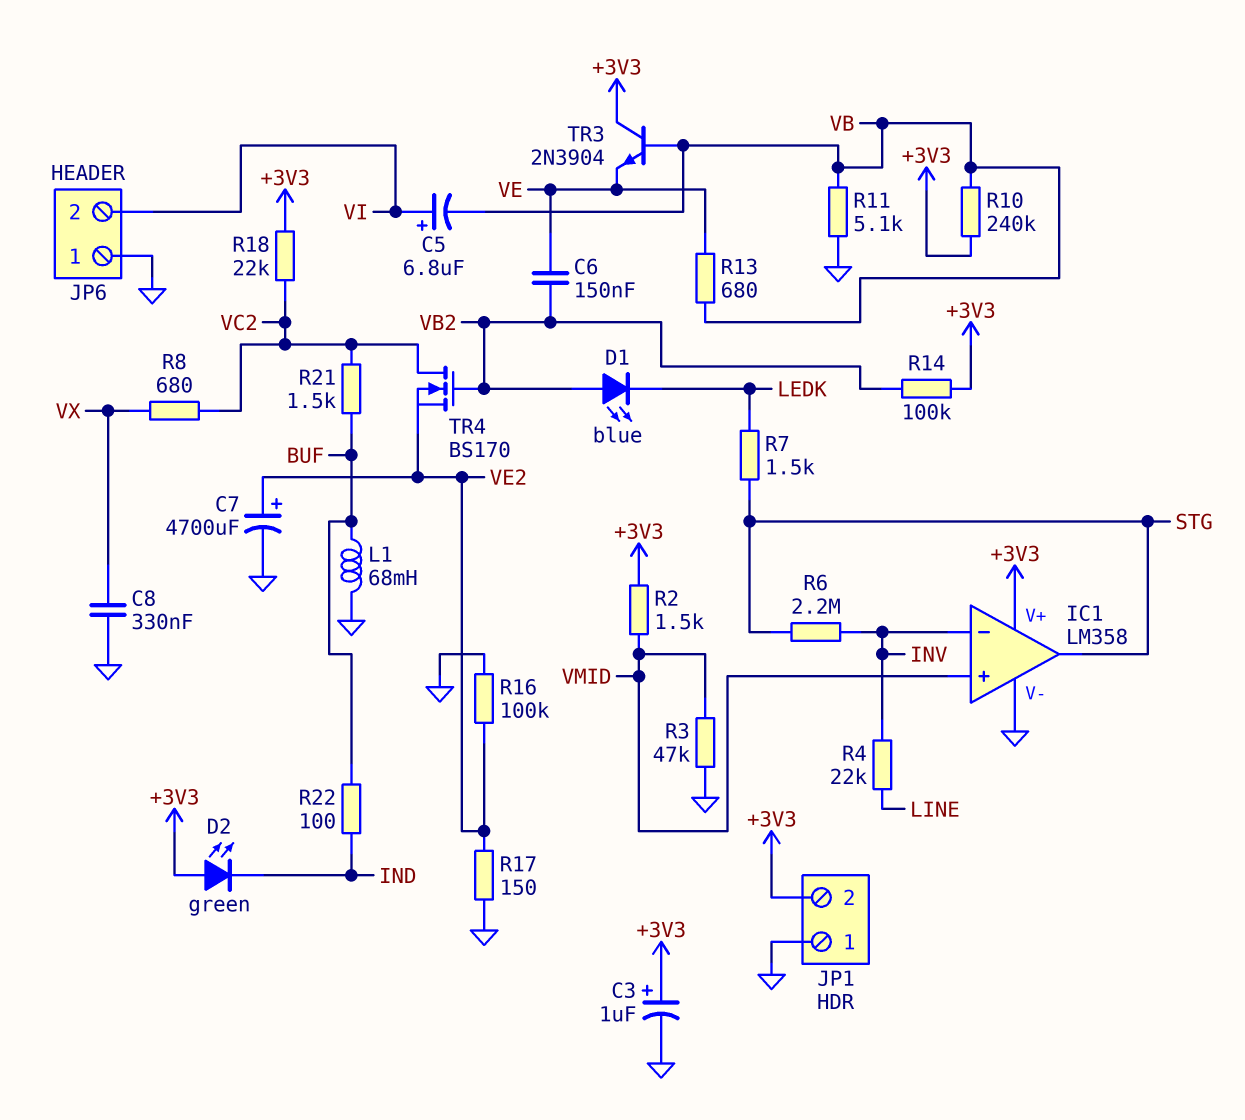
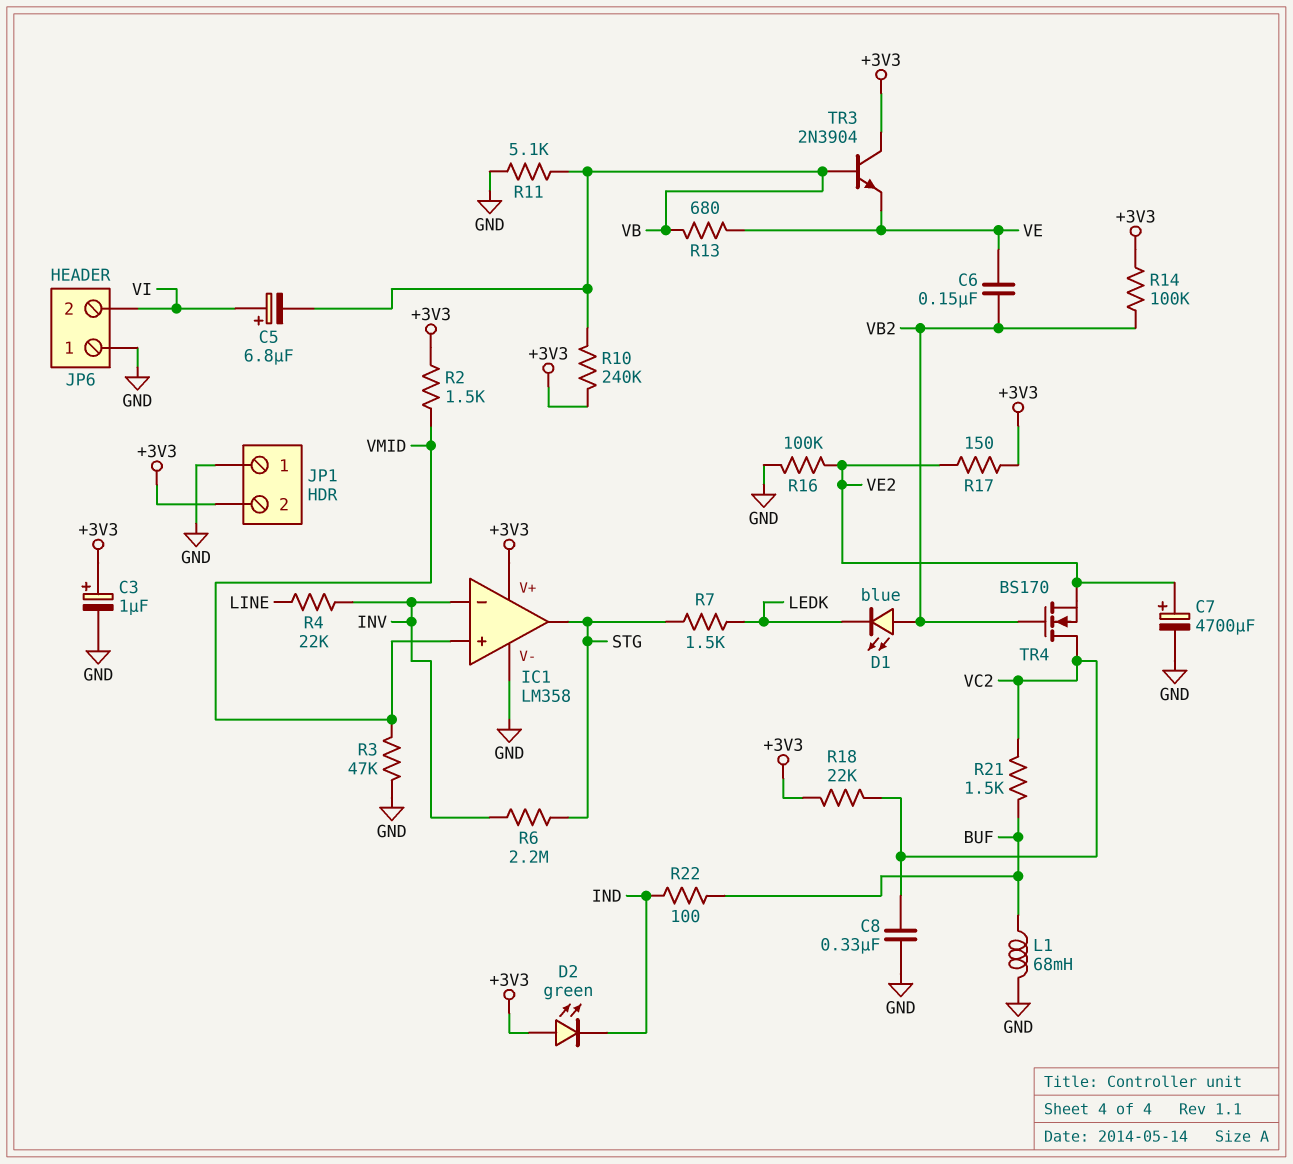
C8: 330nF (GND, VX) -> 330nF (GND, VC2)
R8: 680 (VC2, VX) -> none
R17: 150 (GND, VE2) -> 150 (+3V3, VE2)

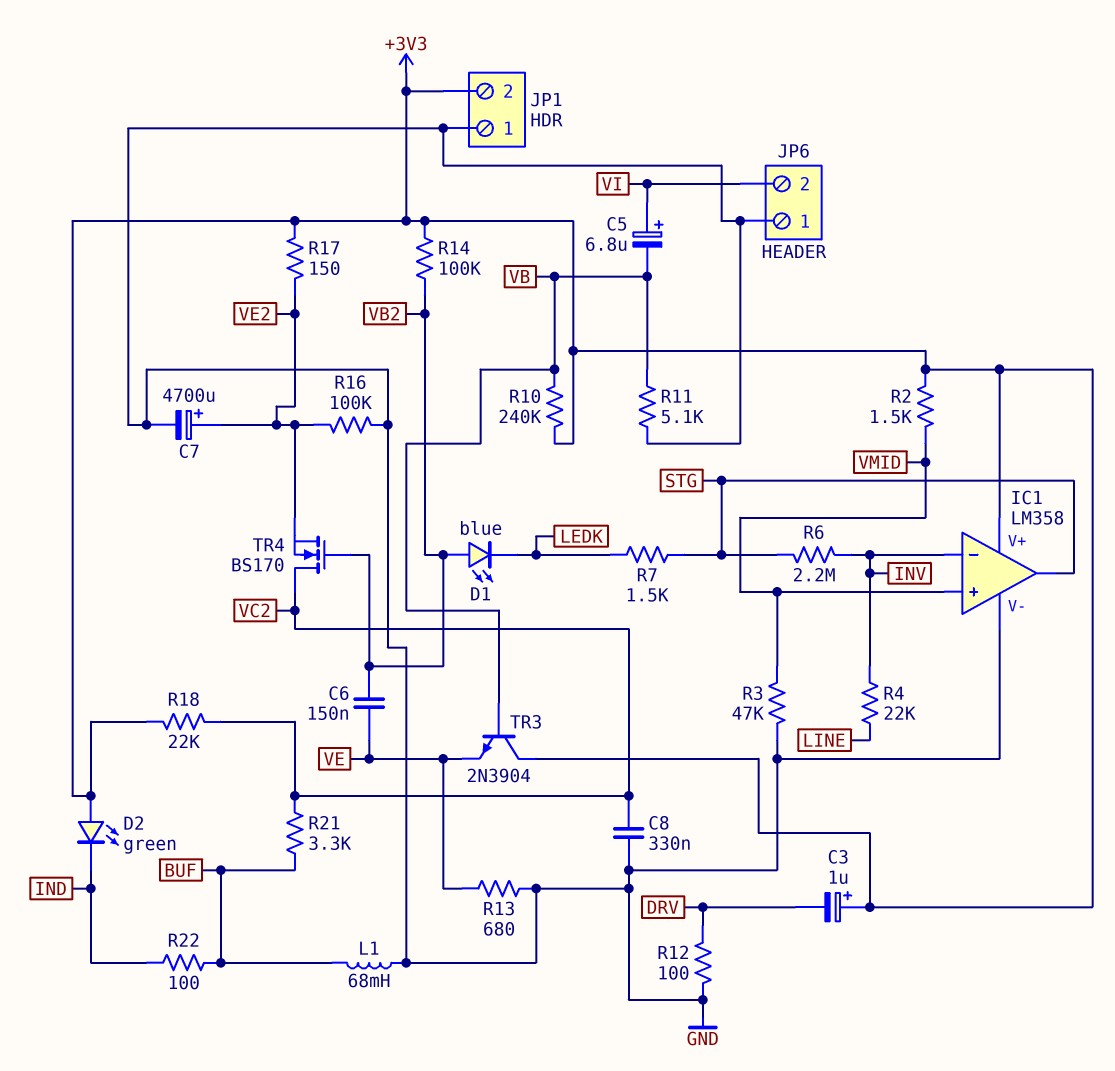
C3: 1uF (plus +3V3, minus GND) -> 1uF (plus +3V3, minus DRV)
R12: none -> 100 (DRV, GND)
R13: 680 (VB, VE) -> 680 (GND, VE)
R21: 1.5k (BUF, VC2) -> 3.3k (BUF, VC2)

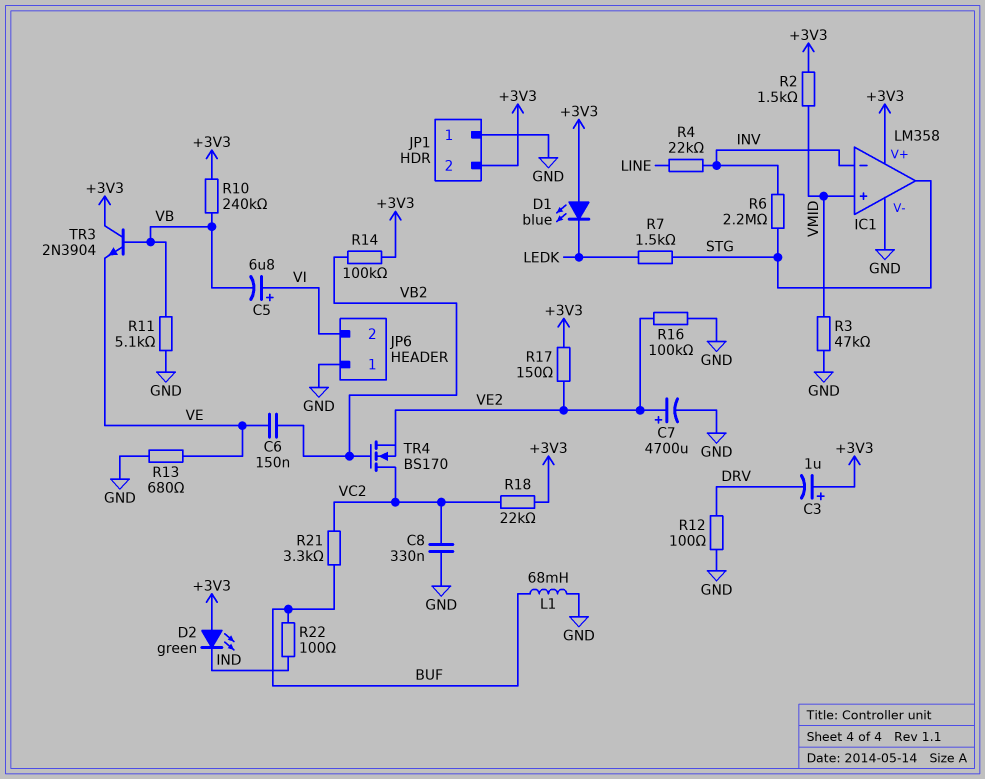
D1: LED blue (A VB2, K LEDK) -> LED blue (A +3V3, K LEDK)

